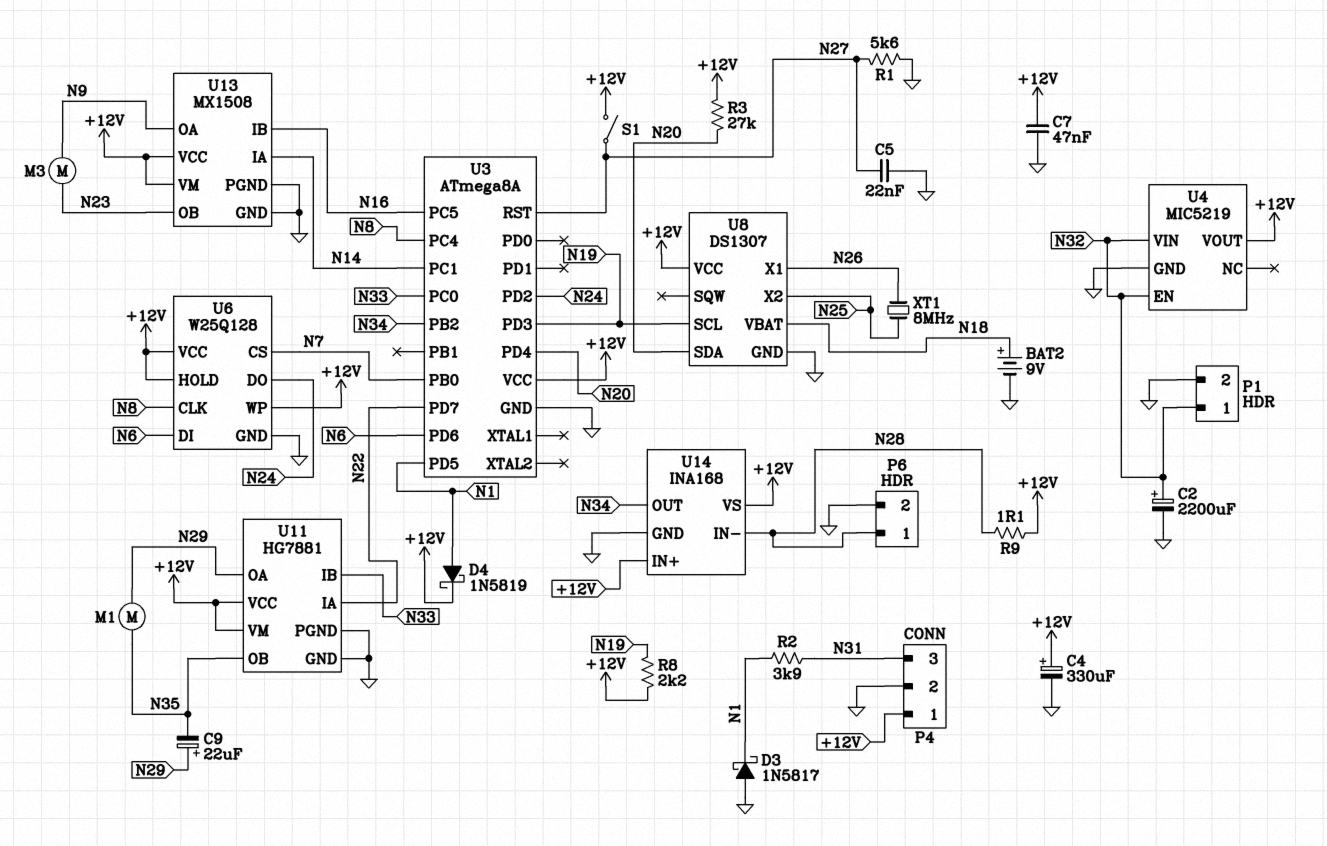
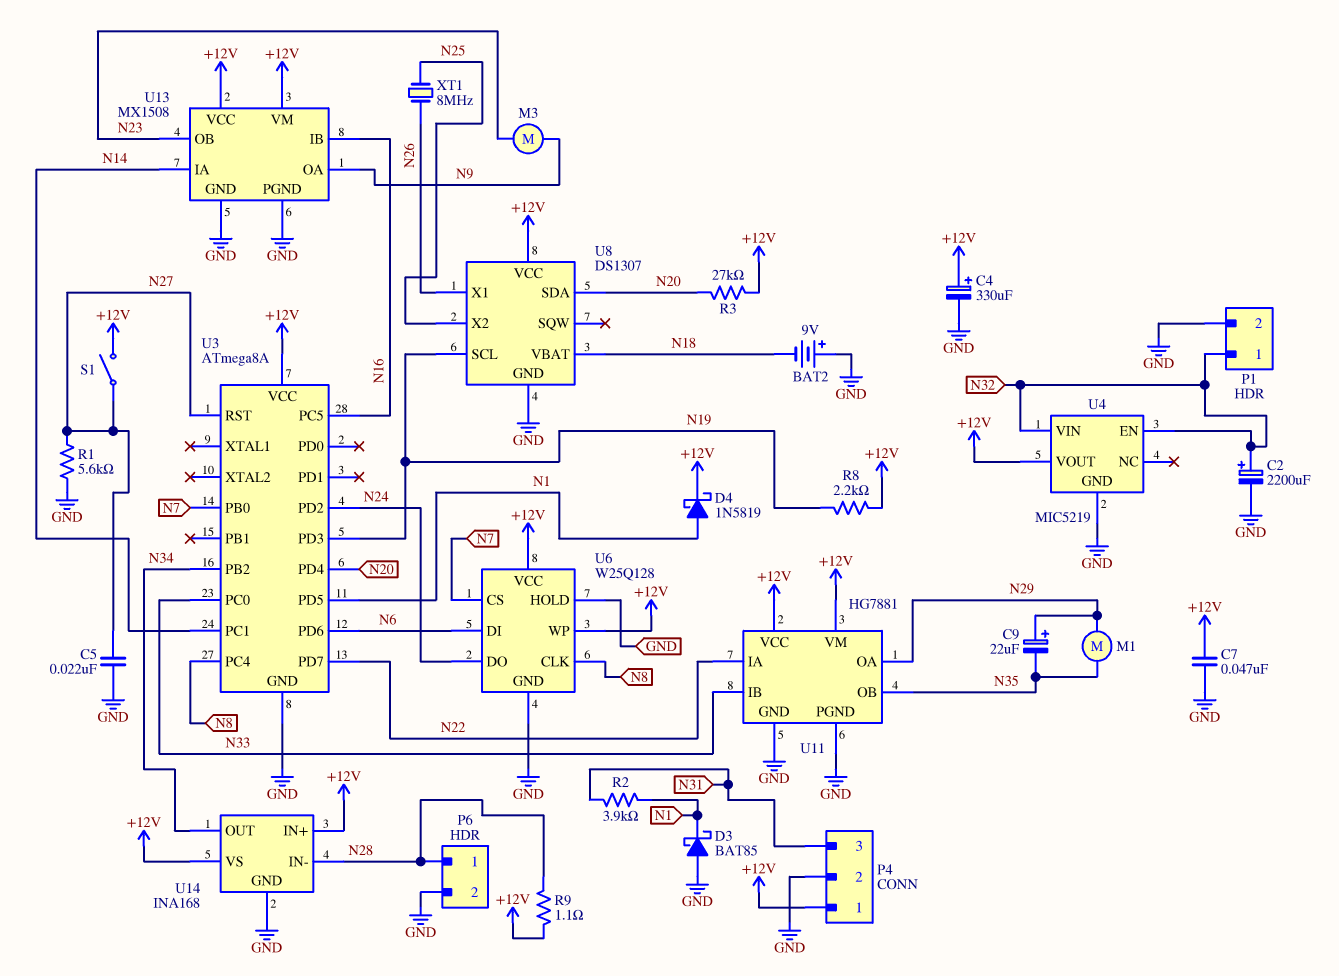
BAT2: 9V (plus N18, minus GND) -> 9V (plus GND, minus N18)
D3: schottky 1N5817 (A GND, K N1) -> schottky BAT85 (A GND, K N1)
U6 pin HOLD: +12V -> GND

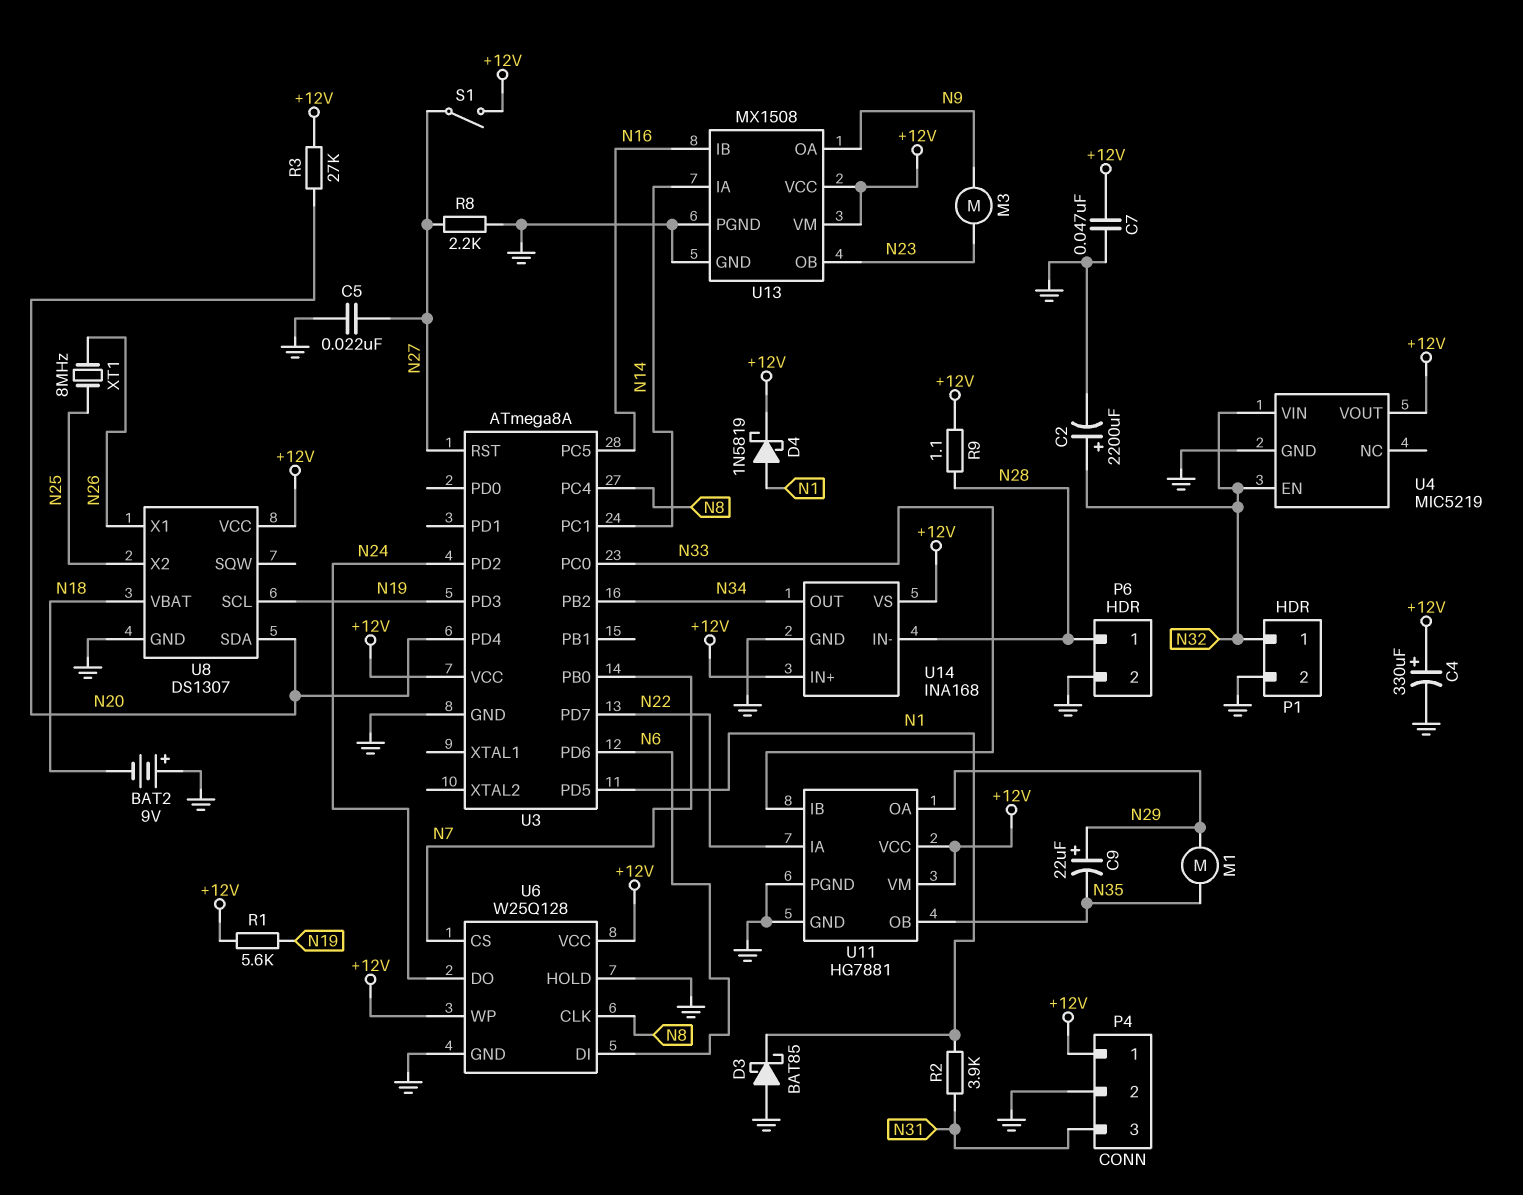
R1: 5.6k (GND, N27) -> 5.6k (+12V, N19)
R8: 2.2k (+12V, N19) -> 2.2k (GND, N27)

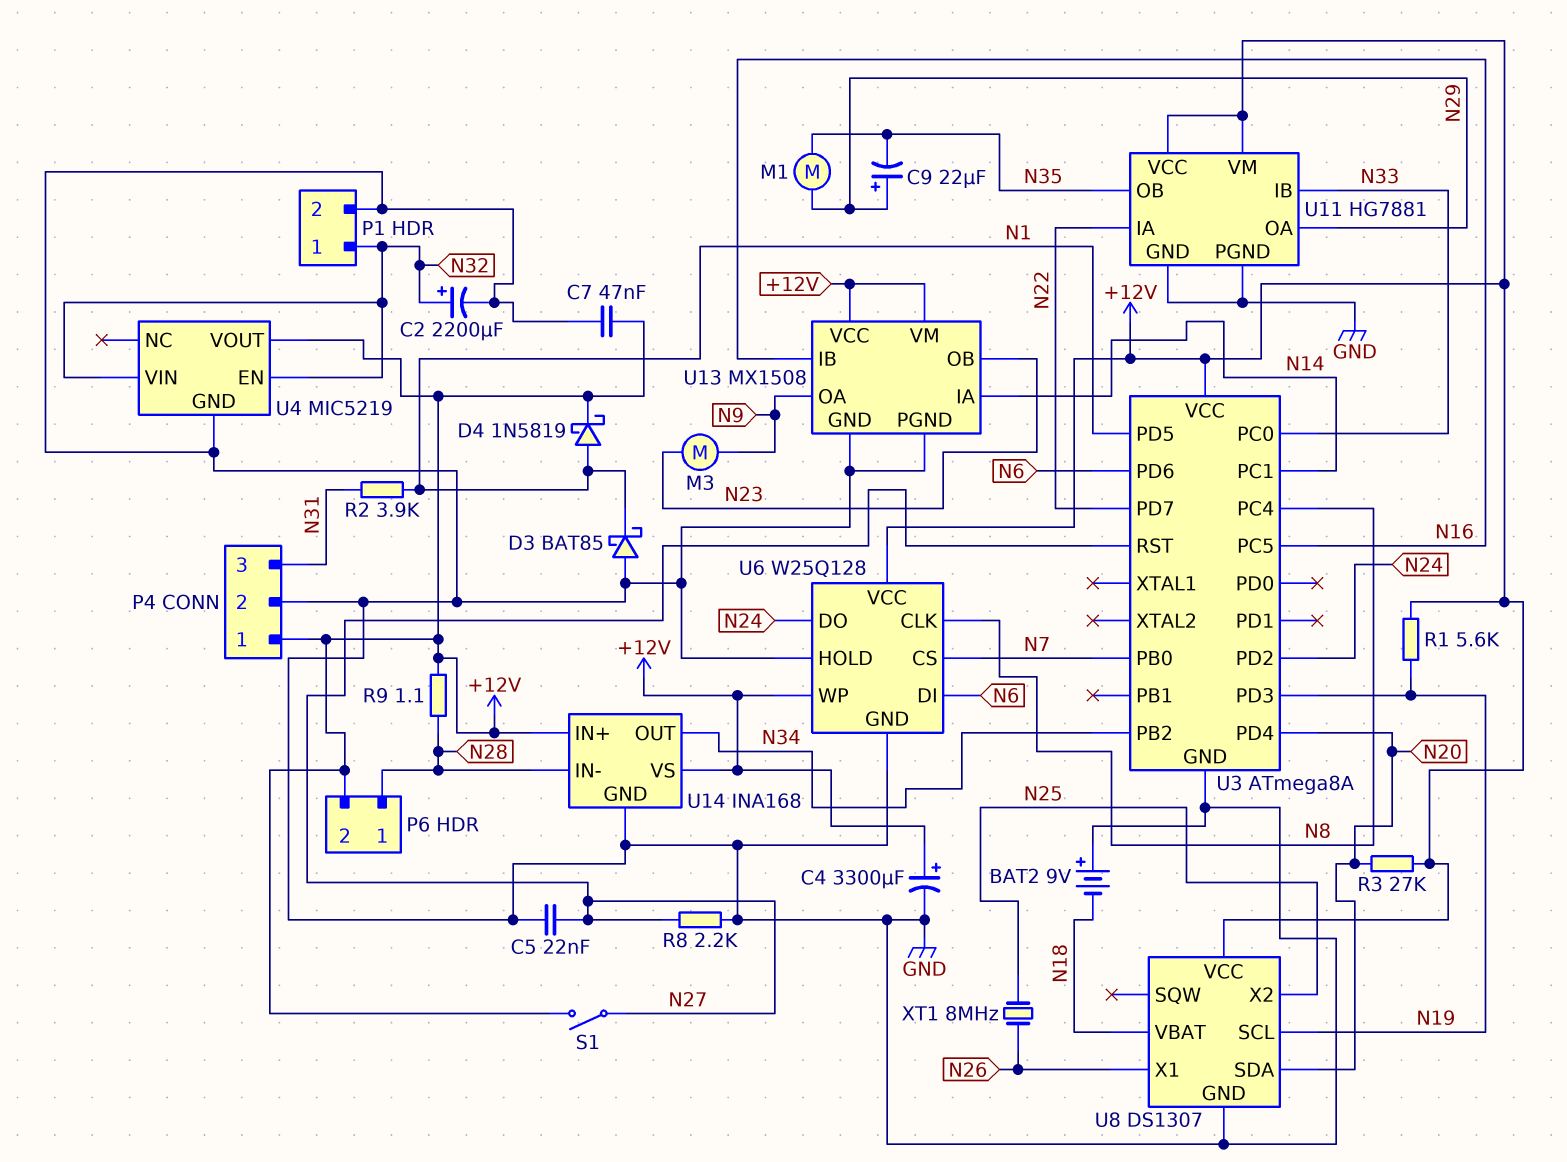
C4: 330uF (plus +12V, minus GND) -> 3300uF (plus +12V, minus GND)
P6 pin 2: GND -> +12V

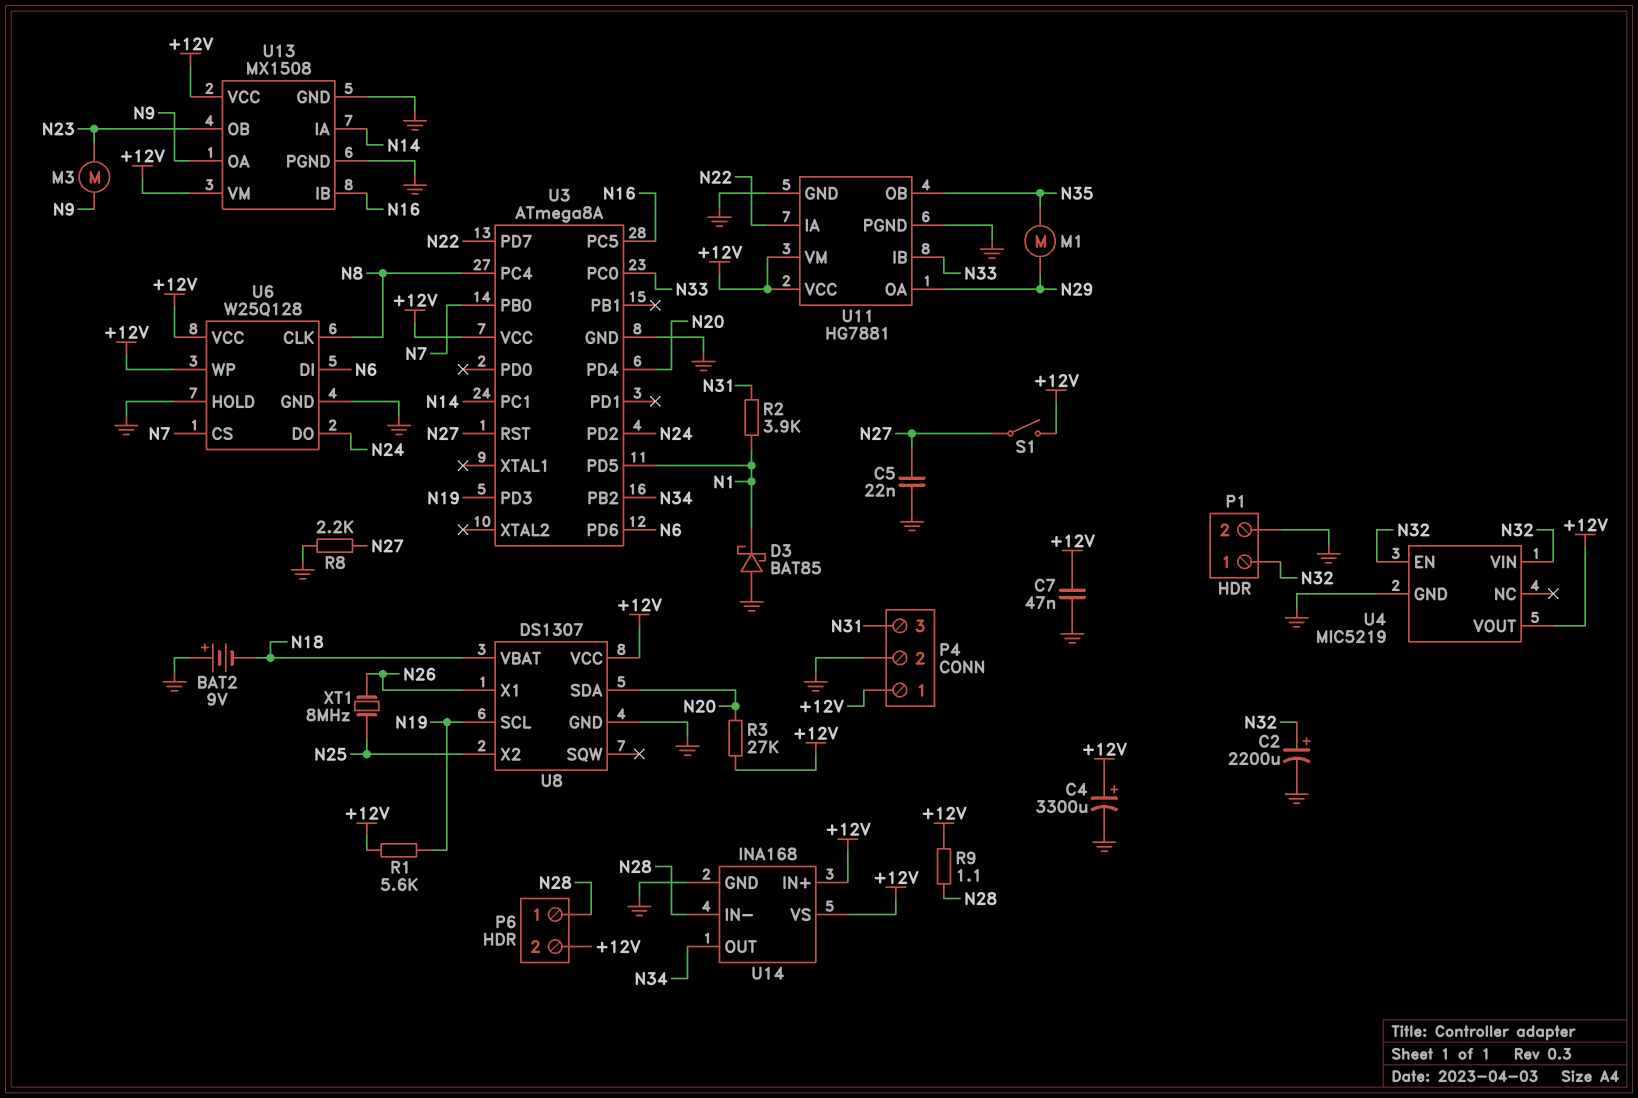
C9: 22uF (plus N29, minus N35) -> none
D4: schottky 1N5819 (A N1, K +12V) -> none

